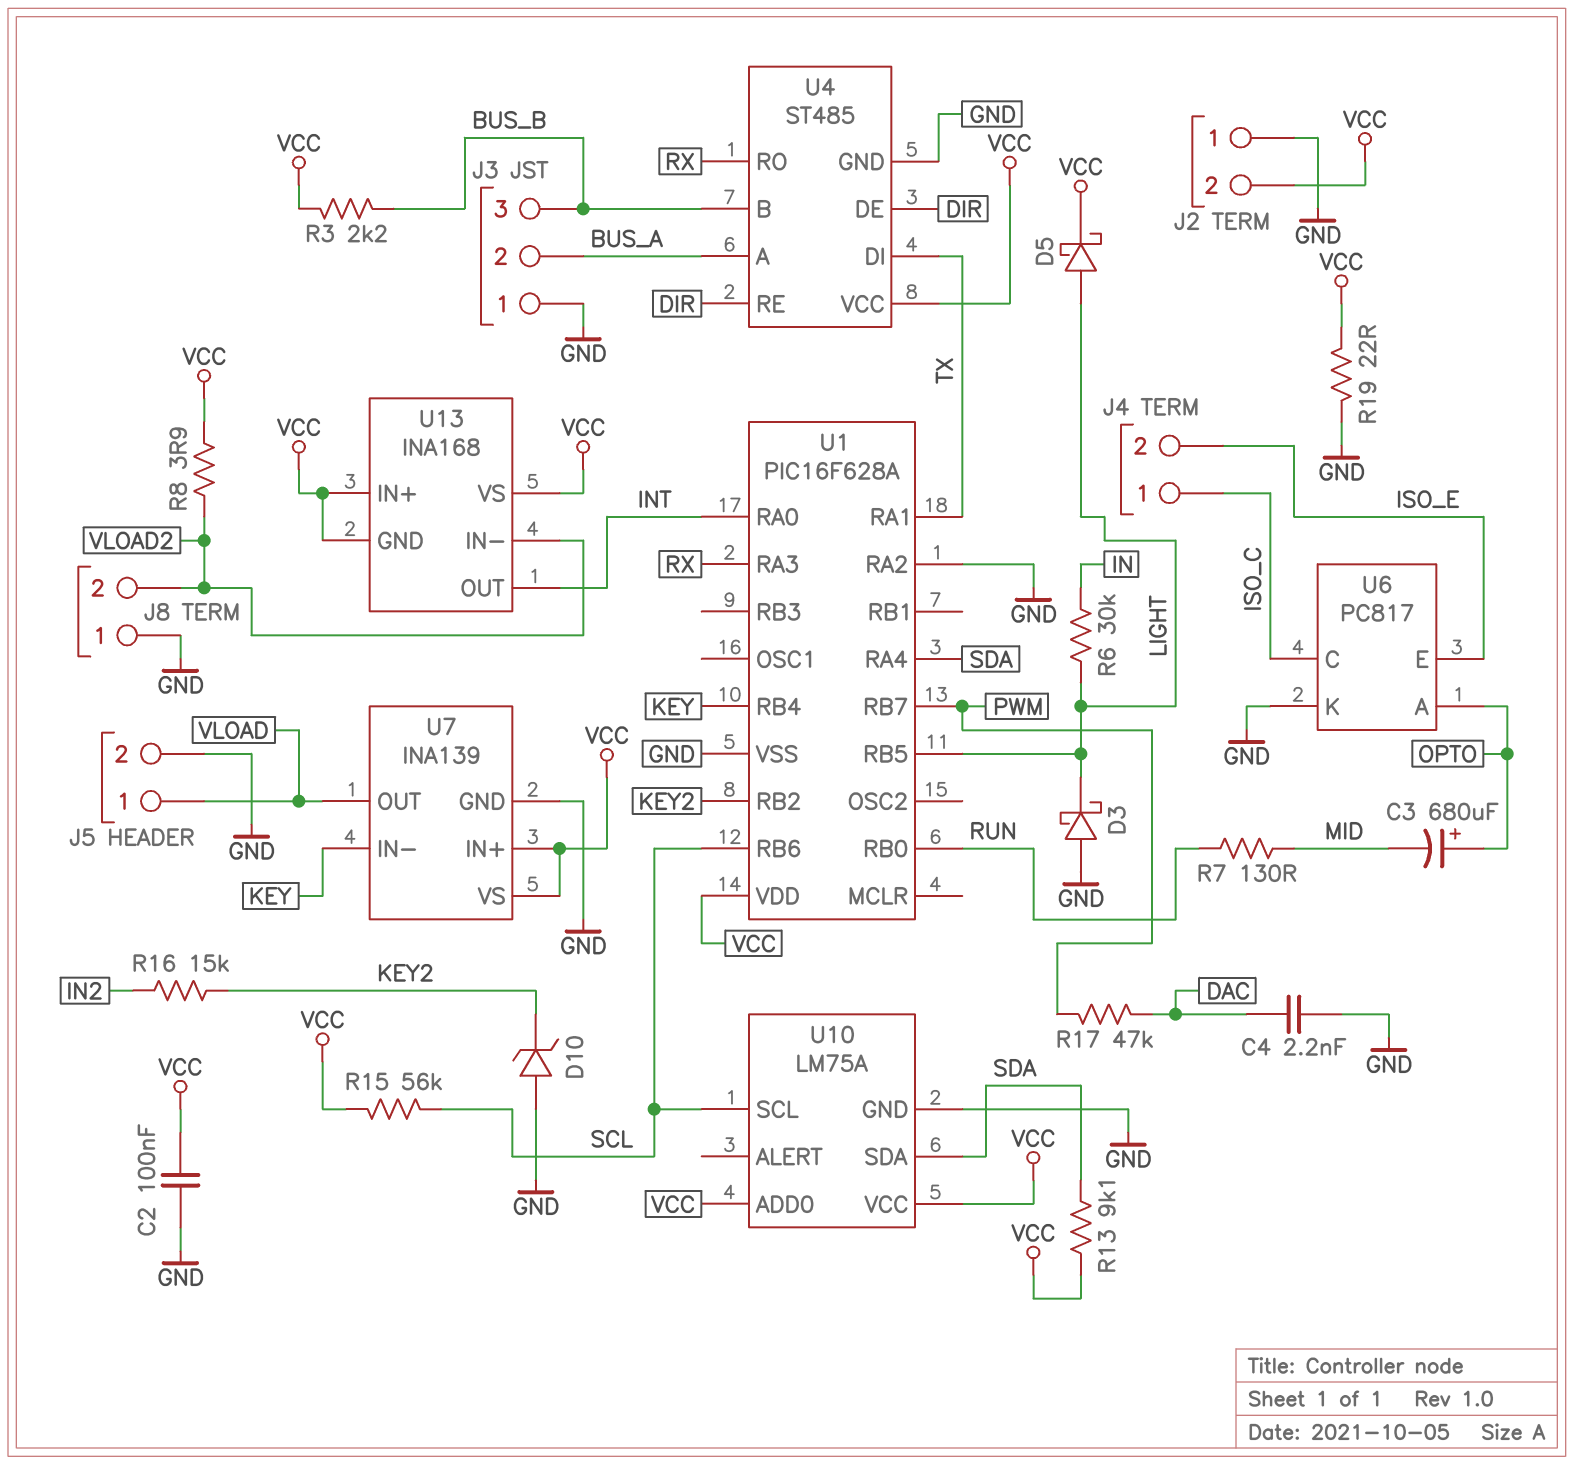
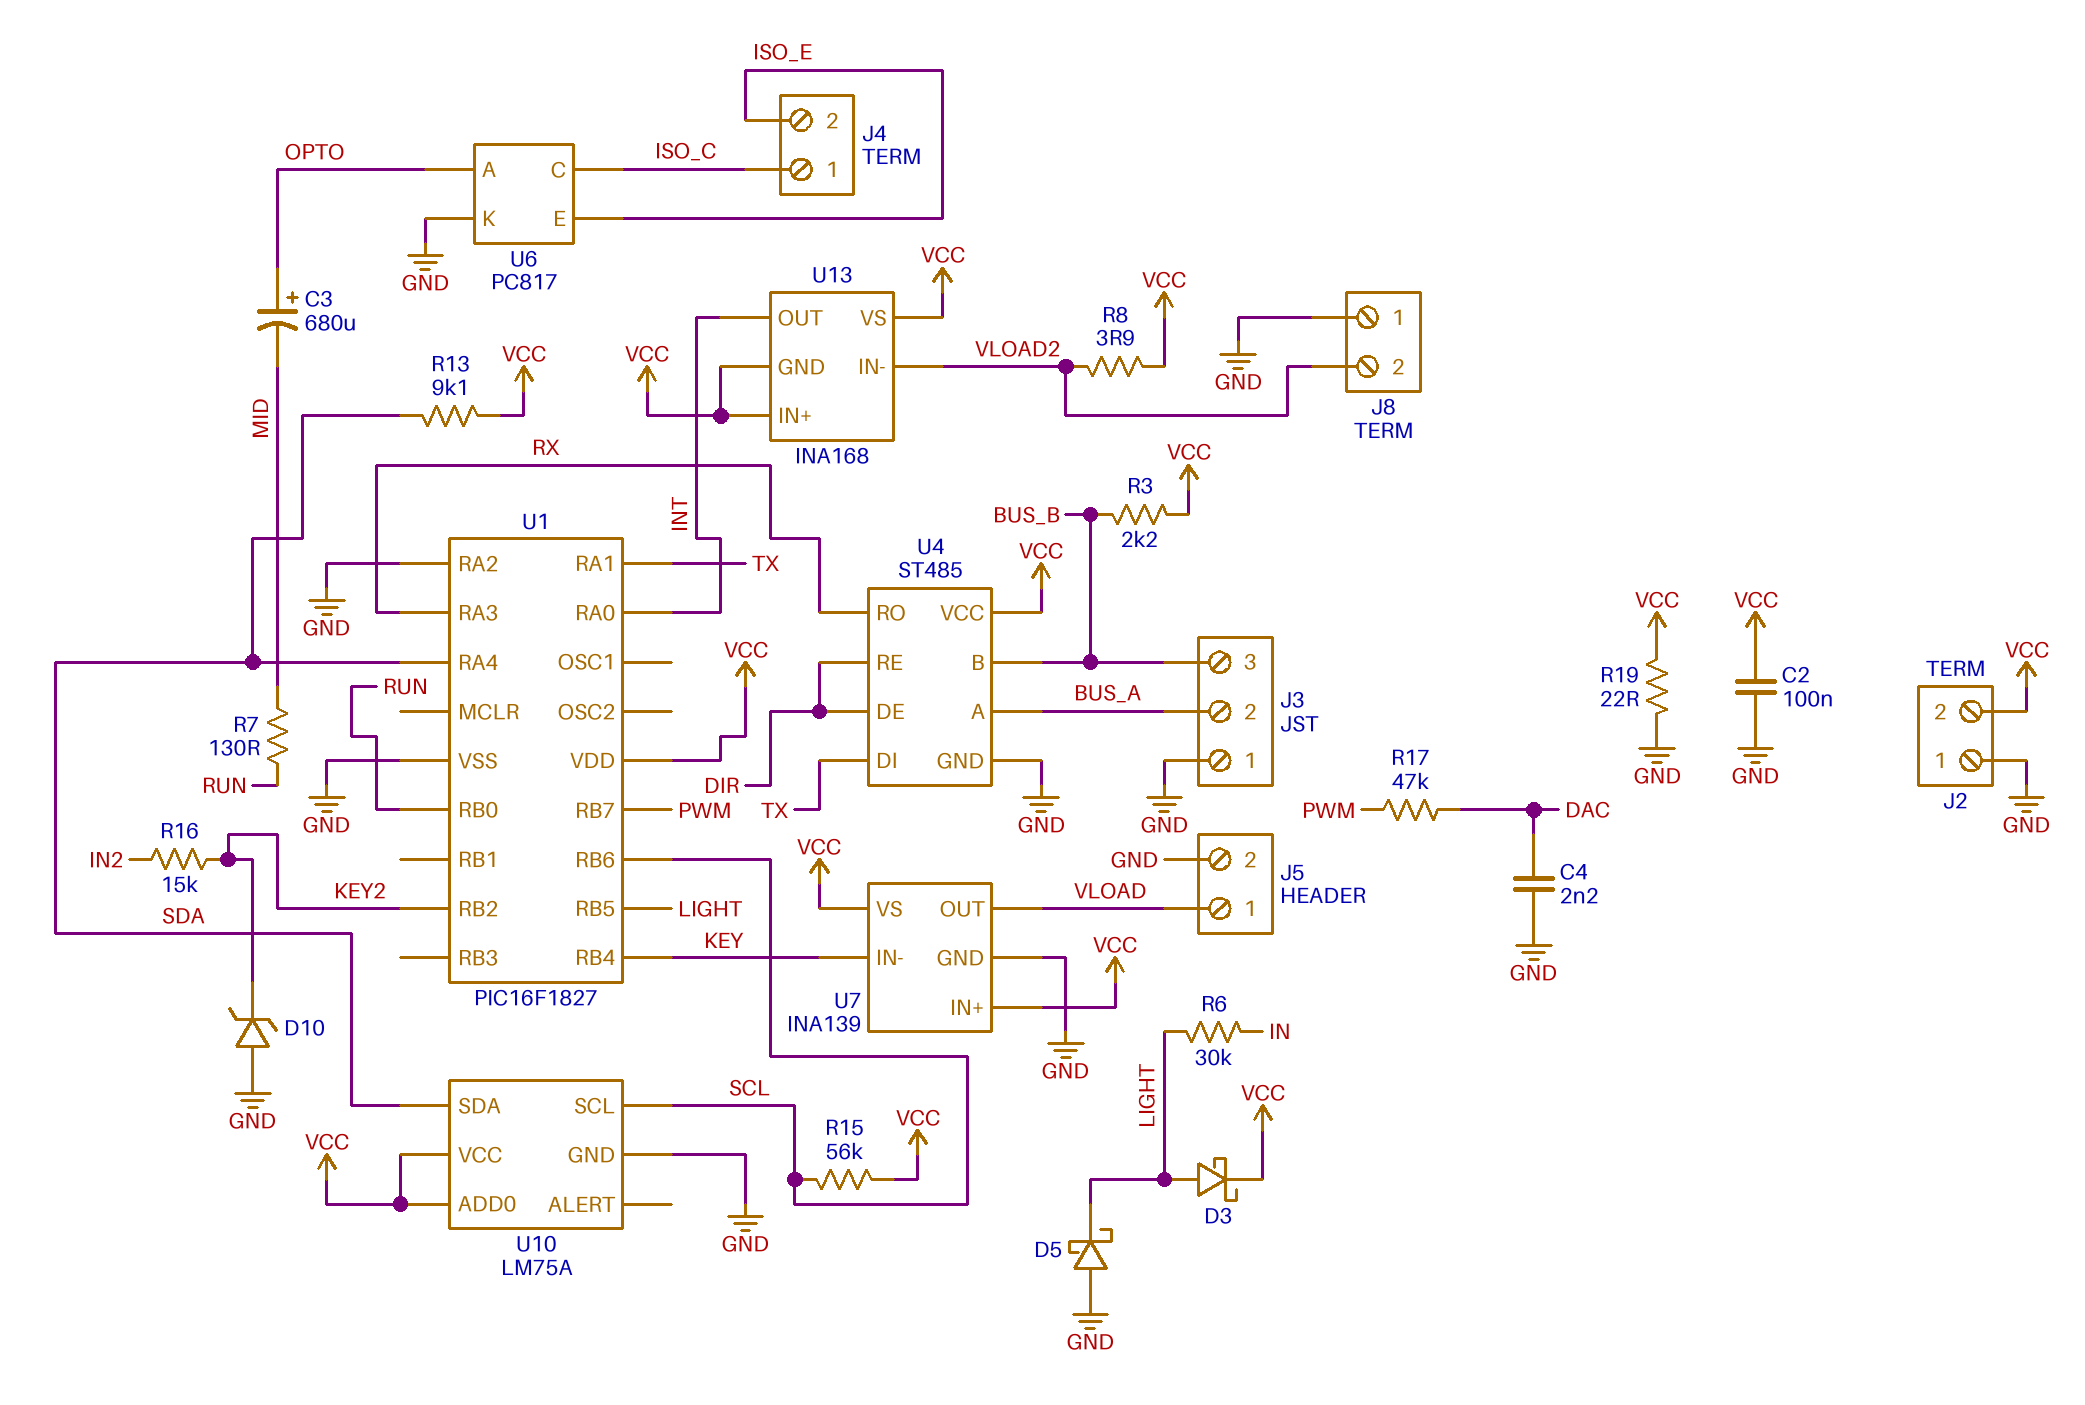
D3: schottky (A GND, K LIGHT) -> schottky (A LIGHT, K VCC)
D5: schottky (A LIGHT, K VCC) -> schottky (A GND, K LIGHT)
U1: PIC16F628A -> PIC16F1827

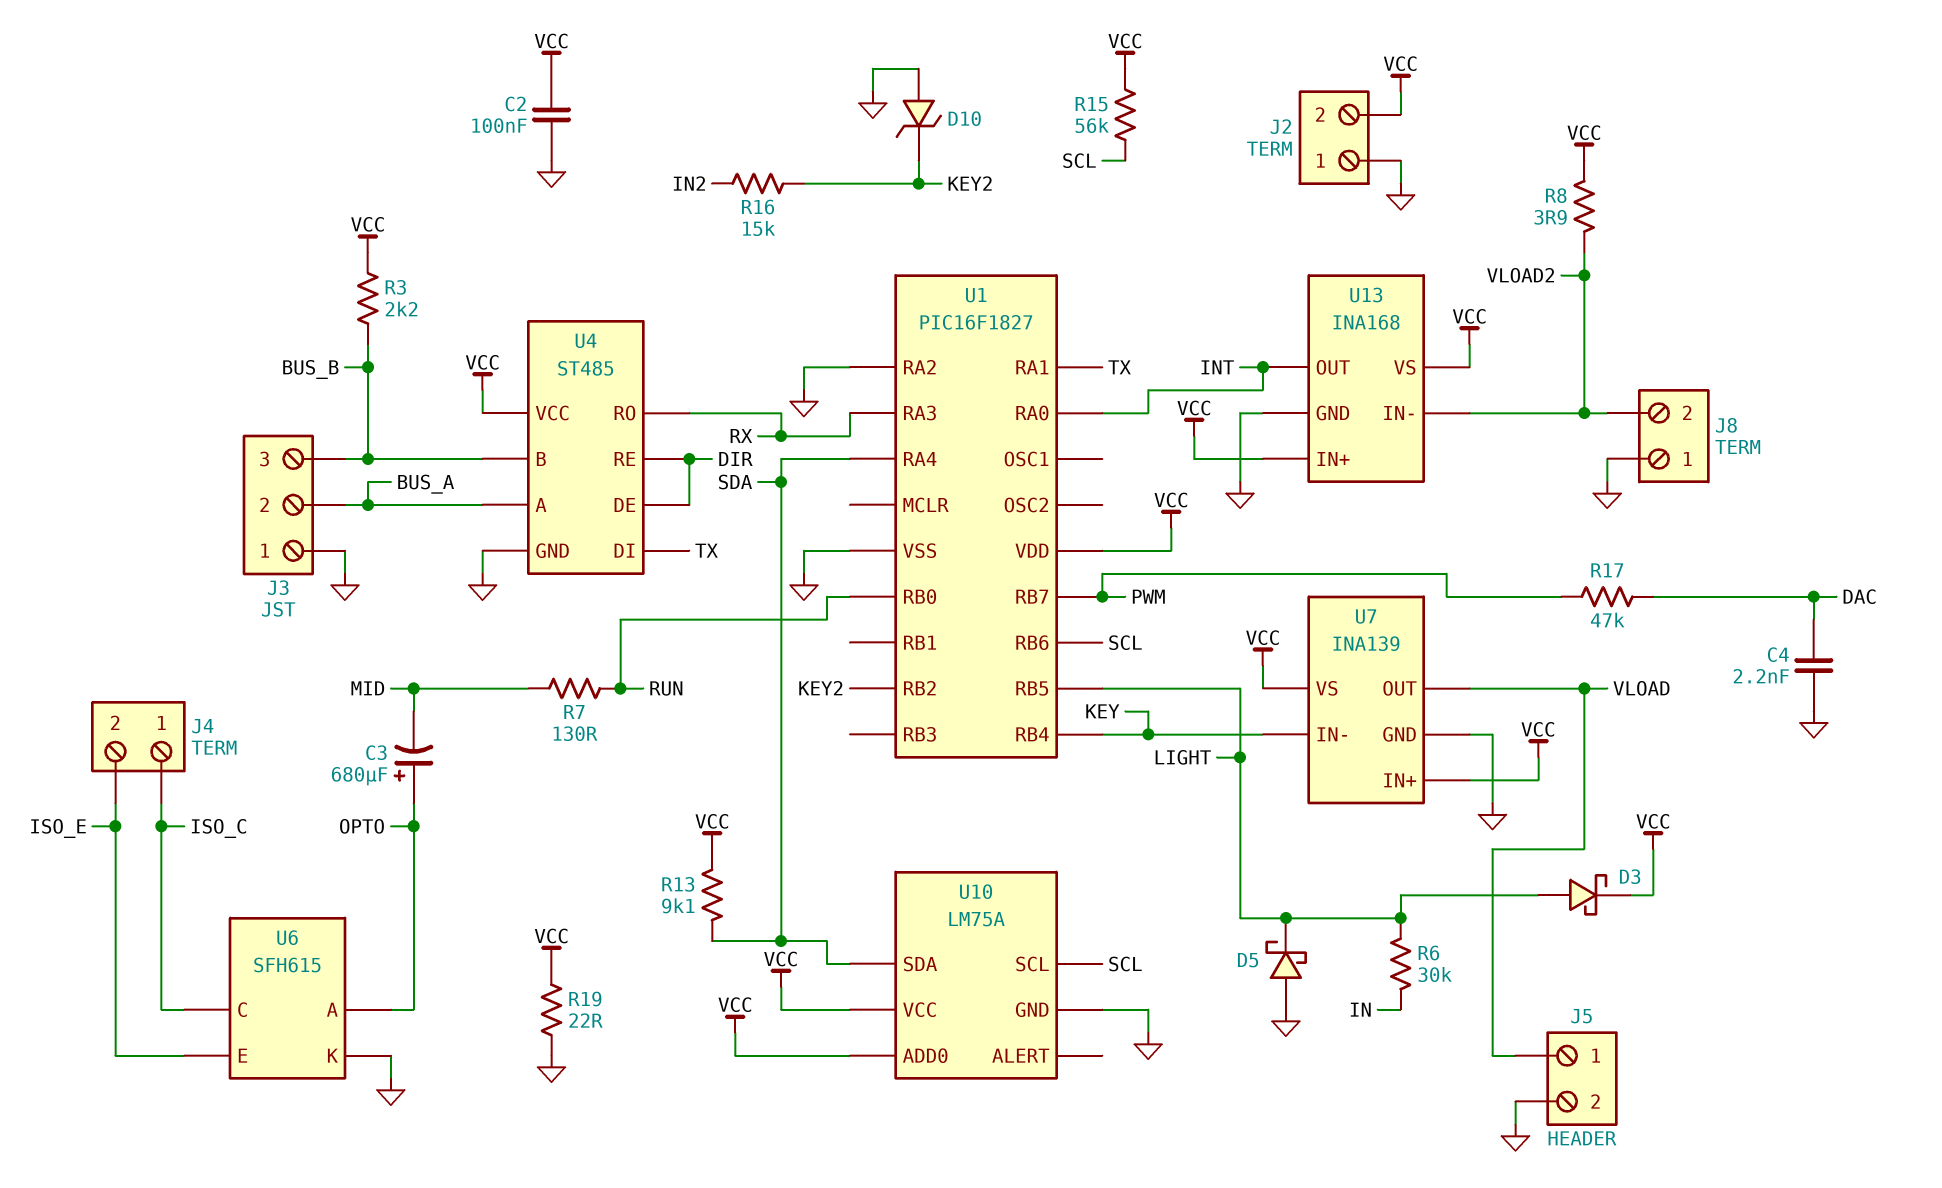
U6: PC817 -> SFH615
U13 pin GND: VCC -> GND

